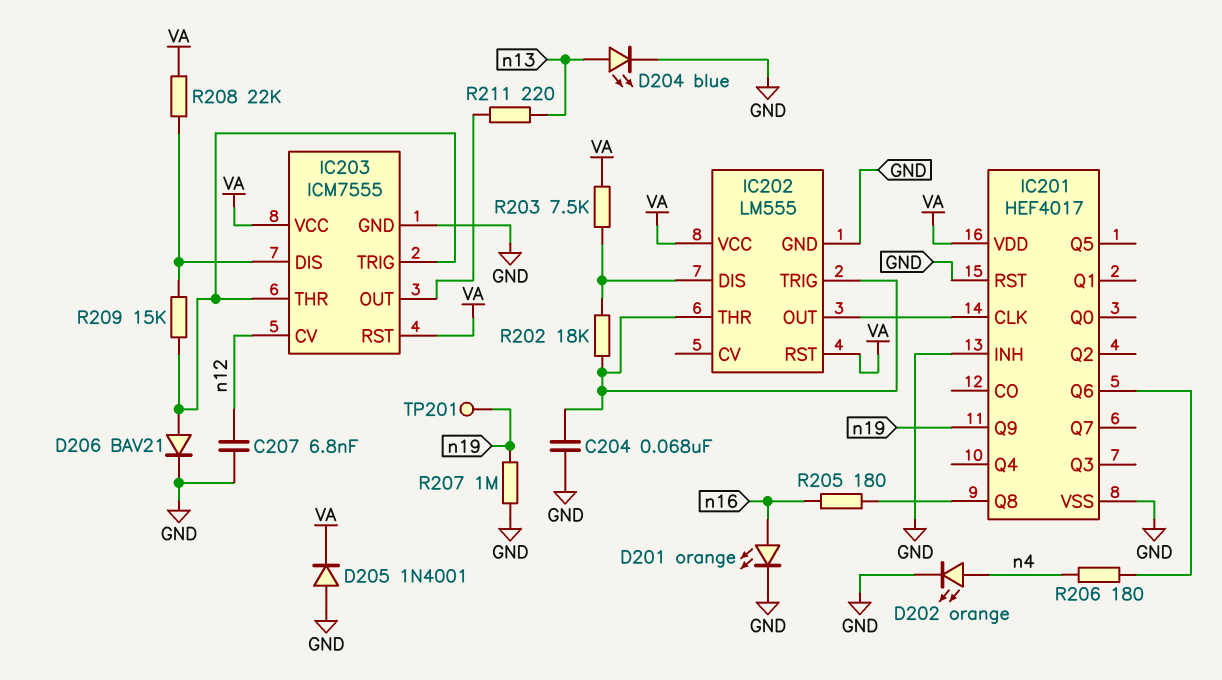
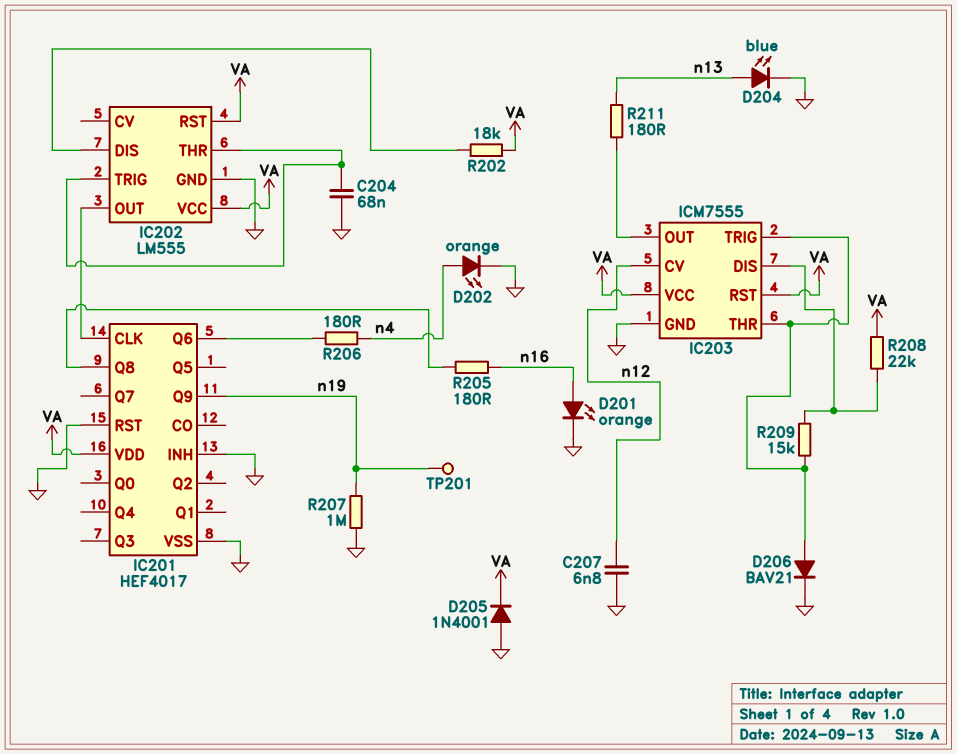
R202: 18k (IC202/DIS, IC202/THR) -> 18k (IC202/DIS, VA)
R203: 7.5k (IC202/DIS, VA) -> none
R211: 220 (IC203/OUT, n13) -> 180 (IC203/OUT, n13)

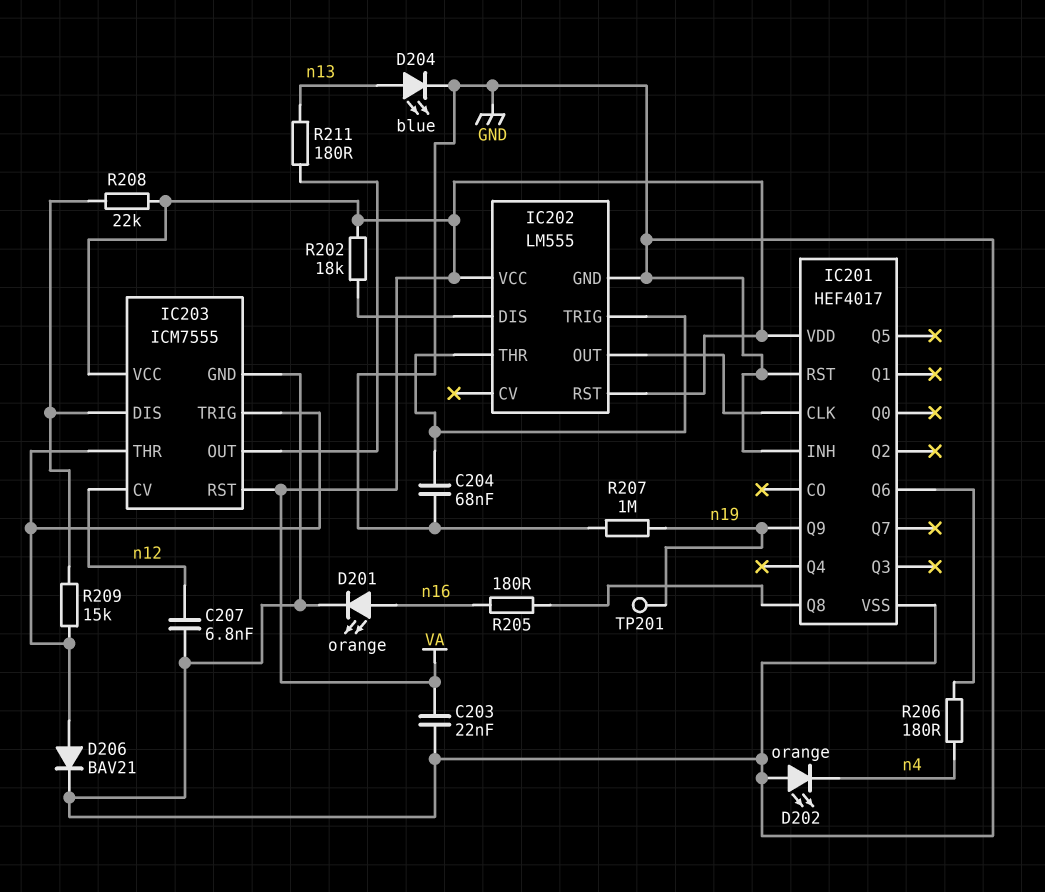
C203: none -> 22nF (GND, VA)
D202: LED orange (A n4, K GND) -> LED orange (A GND, K n4)
D205: diode 1N4001 (A GND, K VA) -> none

